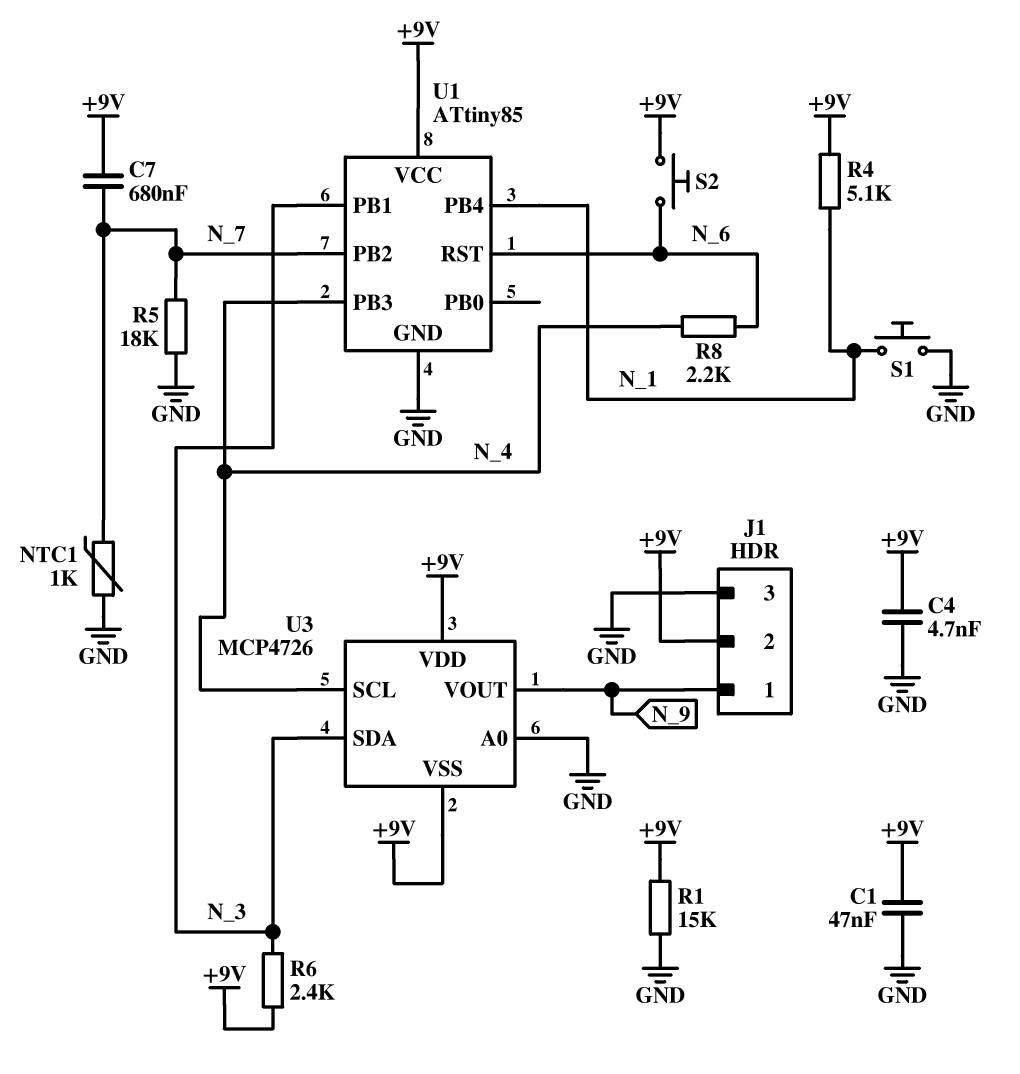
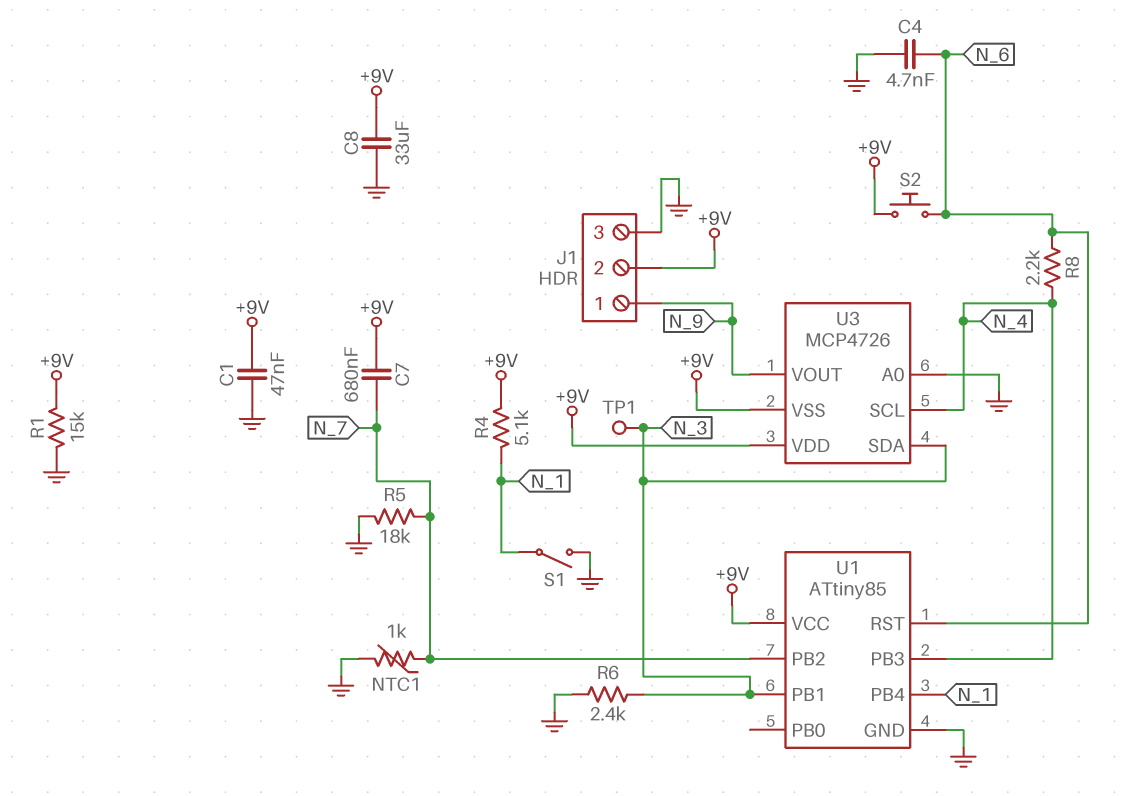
C4: 4.7nF (+9V, GND) -> 4.7nF (GND, N_6)
C8: none -> 33uF (+9V, GND)
R6: 2.4k (+9V, N_3) -> 2.4k (GND, N_3)
S1: button (GND, N_1) -> switch (GND, N_1)
TP1: none -> test point (N_3)

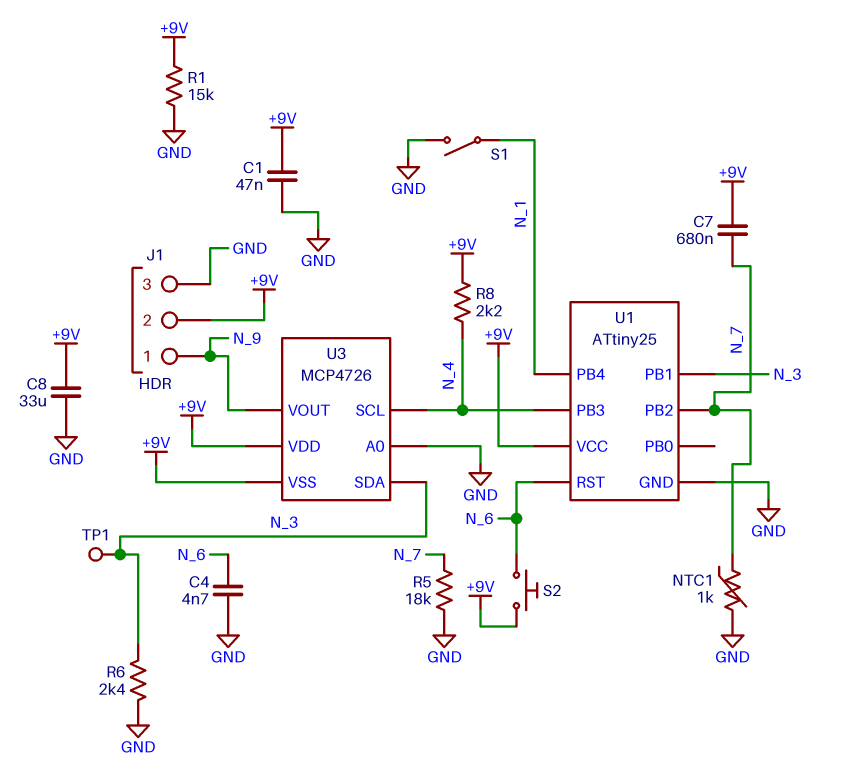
R4: 5.1k (+9V, N_1) -> none
R8: 2.2k (N_4, N_6) -> 2.2k (+9V, N_4)
U1: ATtiny85 -> ATtiny25

